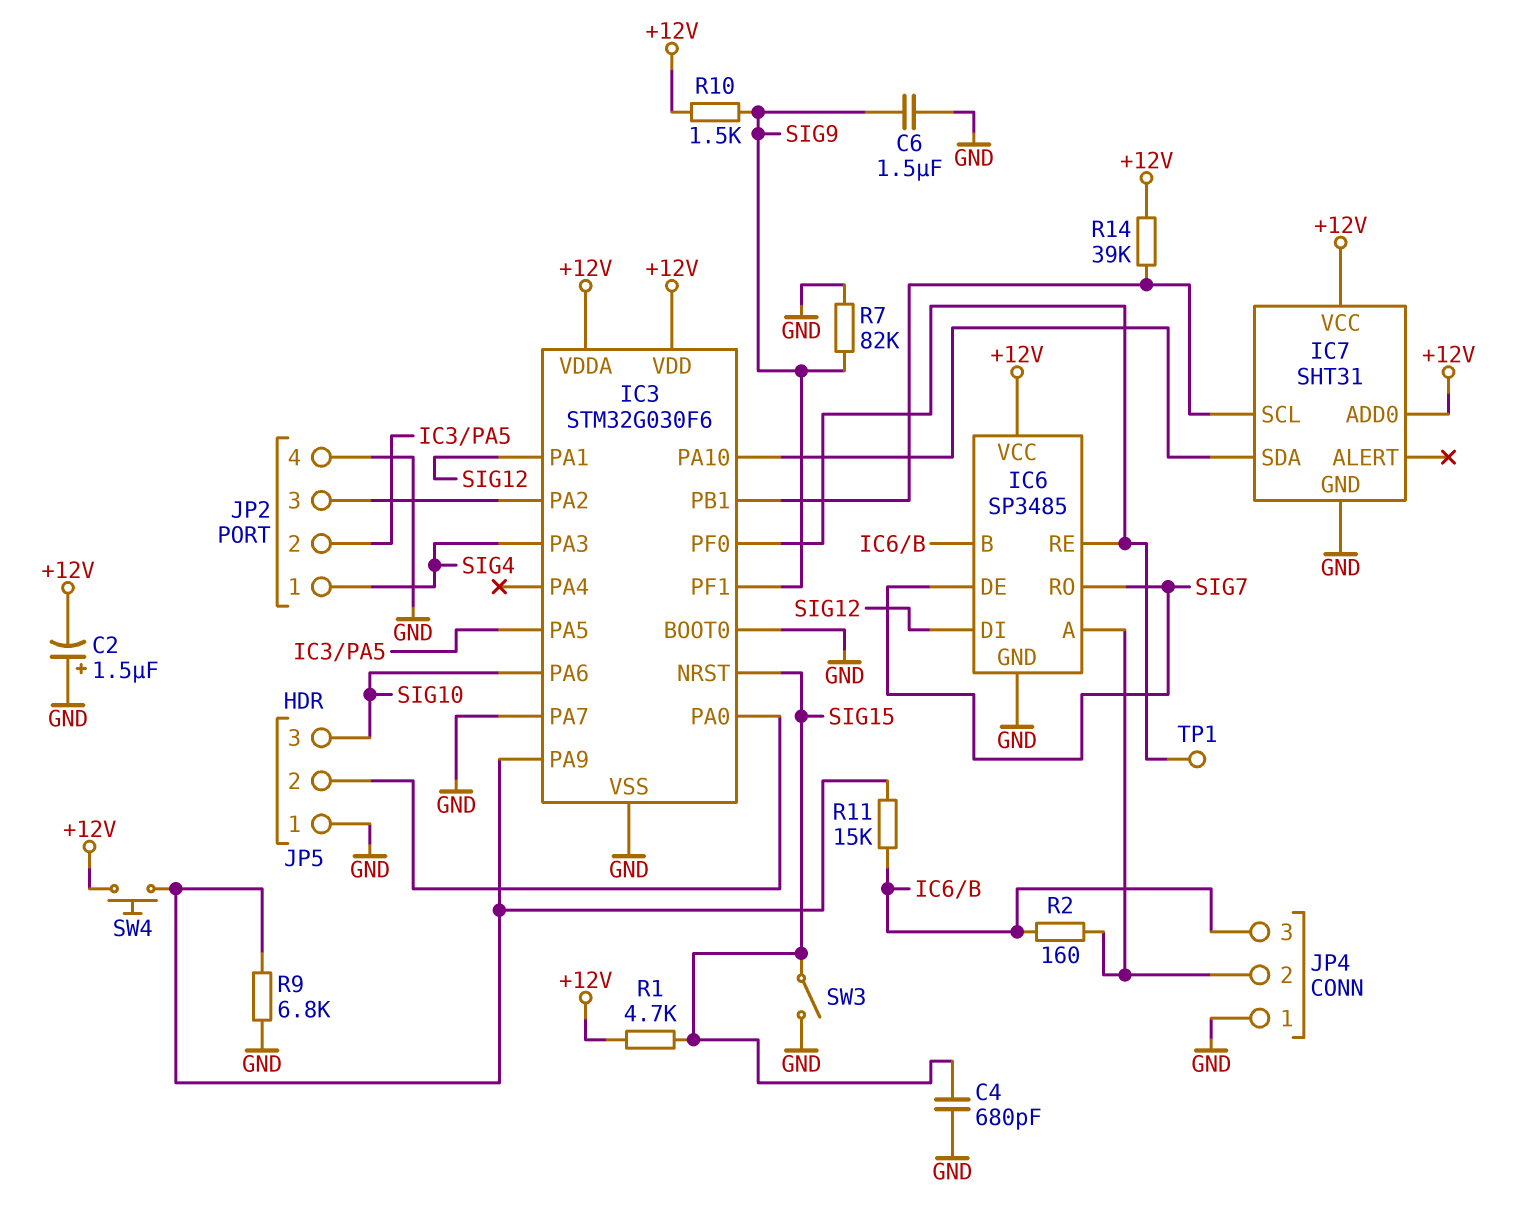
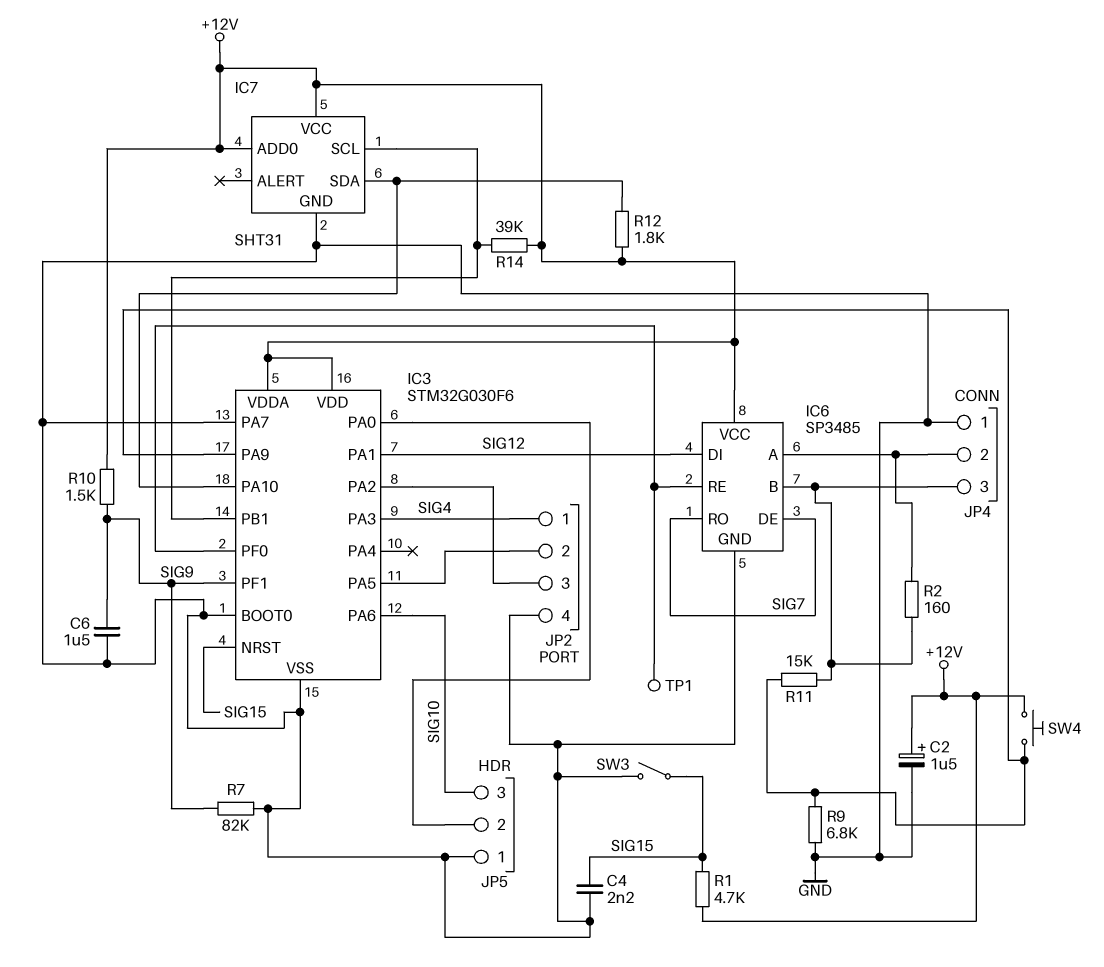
C2: 1.5uF (plus GND, minus +12V) -> 1.5uF (plus +12V, minus GND)
C4: 680pF (GND, SIG15) -> 2.2nF (GND, SIG15)
R12: none -> 1.8k (+12V, IC3/PA10)

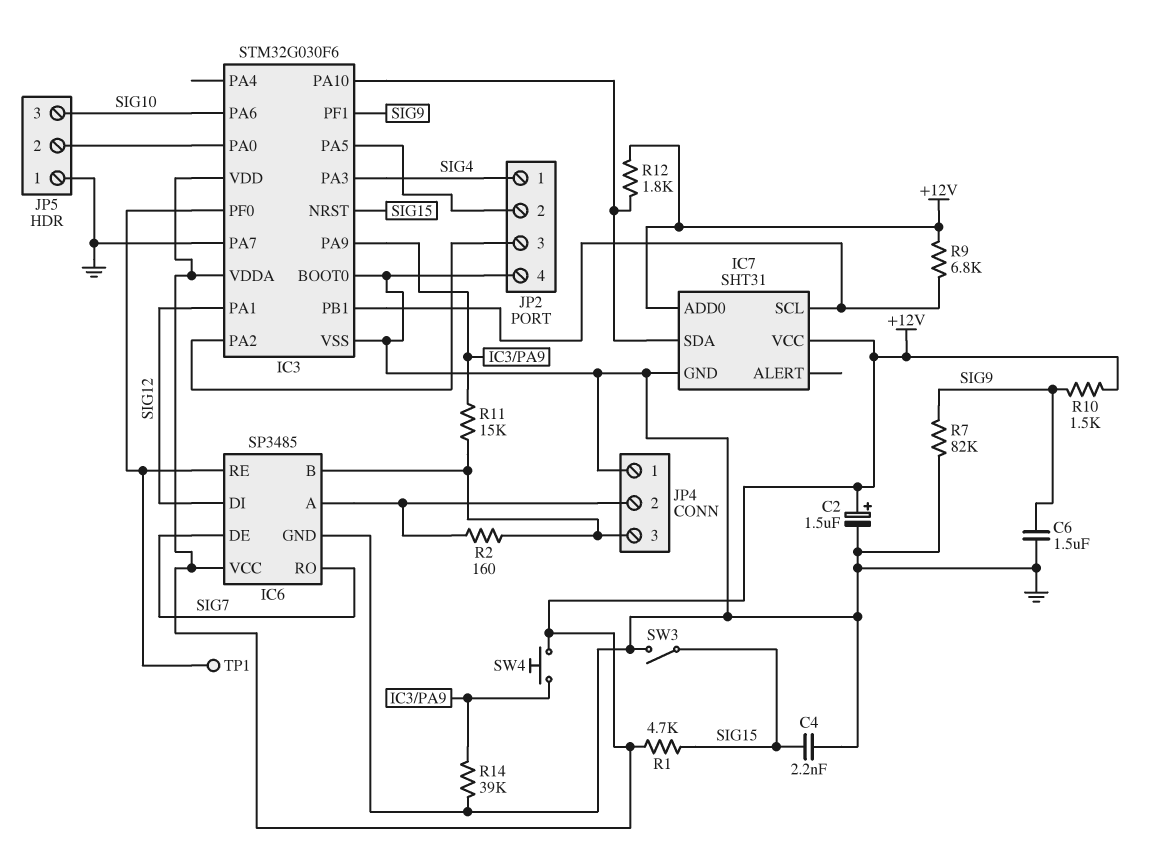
R9: 6.8k (GND, IC3/PA9) -> 6.8k (+12V, IC3/PB1)
R14: 39k (+12V, IC3/PB1) -> 39k (GND, IC3/PA9)

